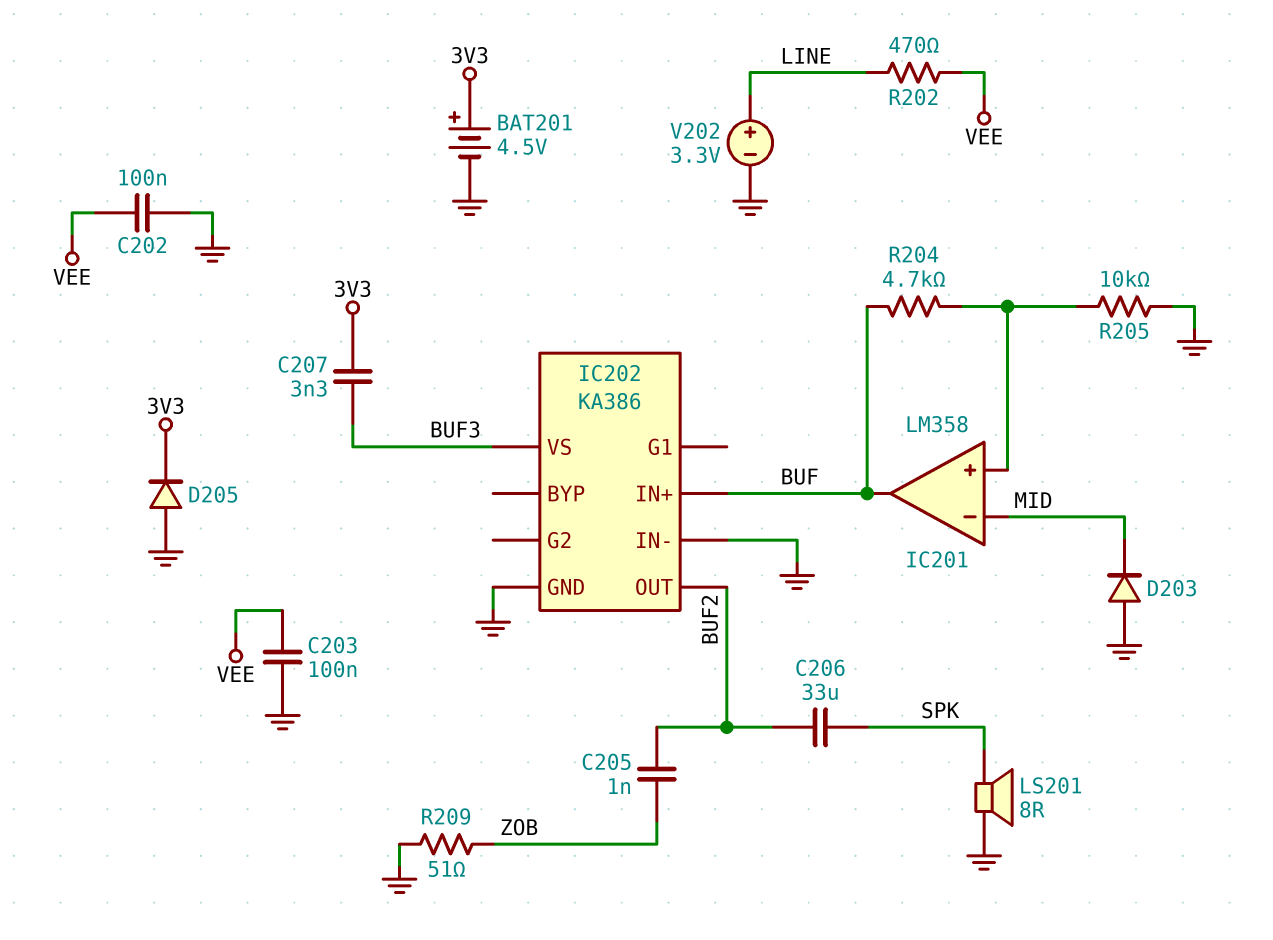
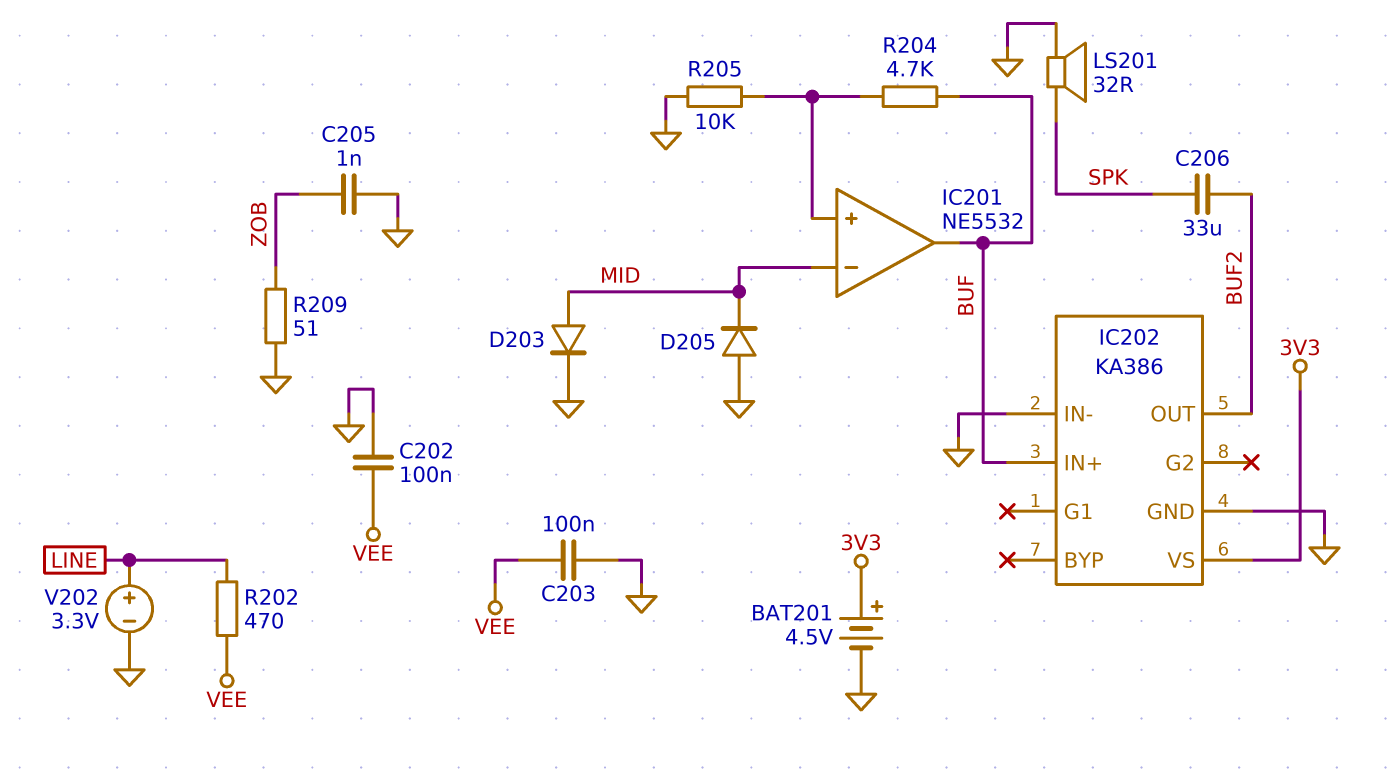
C205: 1nF (BUF2, ZOB) -> 1nF (GND, ZOB)
C207: 3.3nF (3V3, BUF3) -> none
D203: diode (A GND, K MID) -> diode (A MID, K GND)
D205: diode (A GND, K 3V3) -> diode (A GND, K MID)
IC201: LM358 -> NE5532
IC202 pin VS: BUF3 -> 3V3
LS201: speaker 8R (GND, SPK) -> speaker 32R (GND, SPK)

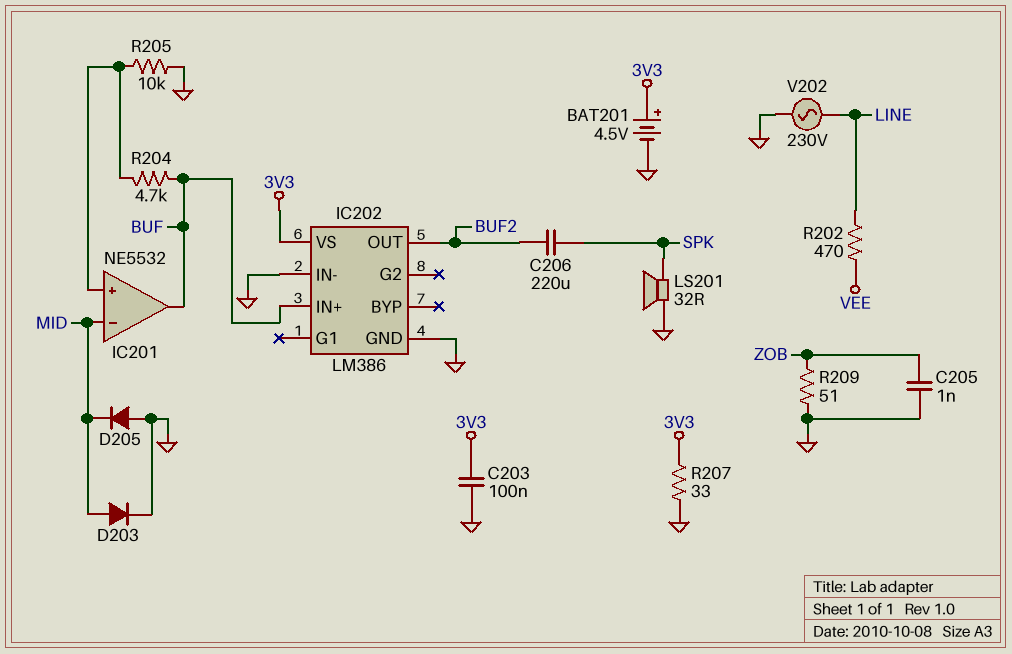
C202: 100nF (GND, VEE) -> none
C203: 100nF (GND, VEE) -> 100nF (3V3, GND)
C206: 33uF (BUF2, SPK) -> 220uF (BUF2, SPK)
IC202: KA386 -> LM386
R207: none -> 33 (3V3, GND)
V202: 3.3V (plus LINE, minus GND) -> AC 230V (GND, LINE)

